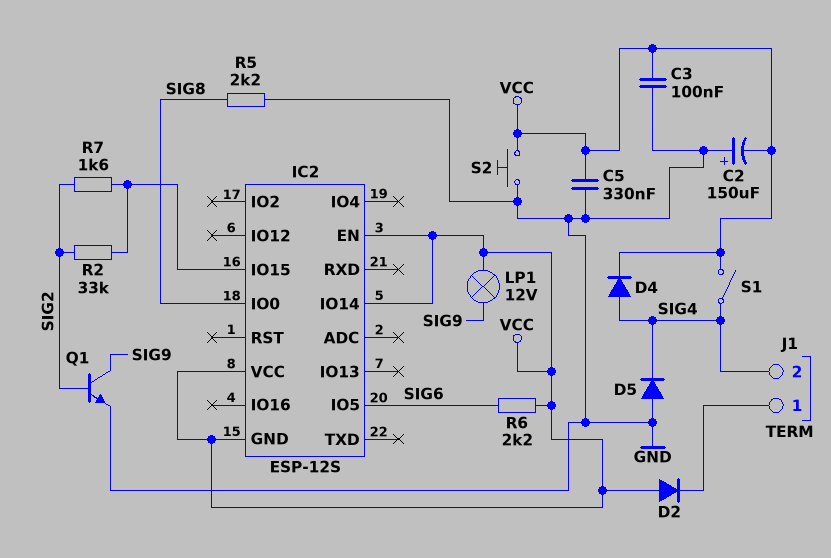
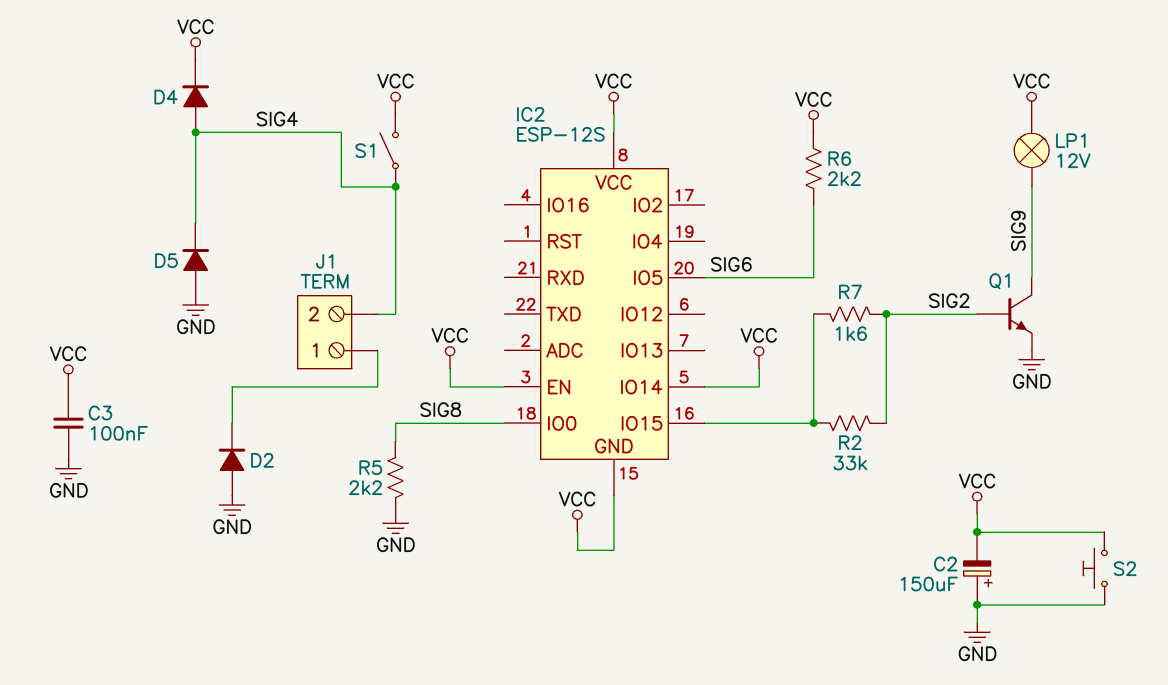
C5: 330nF (GND, VCC) -> none
D2: diode (A VCC, K J1/1) -> diode (A GND, K J1/1)

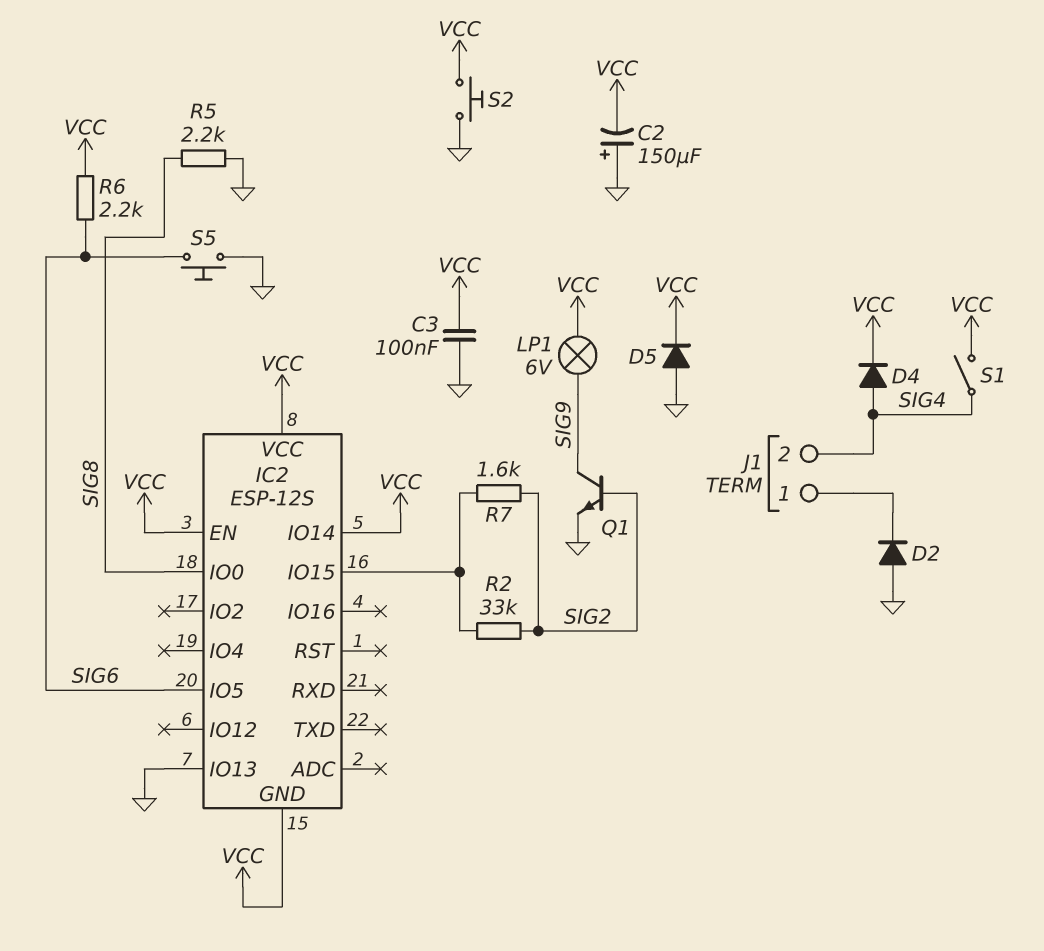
D5: diode (A GND, K SIG4) -> diode (A GND, K VCC)
IC2 pin IO13: none -> GND
LP1: lamp 12V (SIG9, VCC) -> lamp 6V (SIG9, VCC)
S5: none -> button (GND, SIG6)

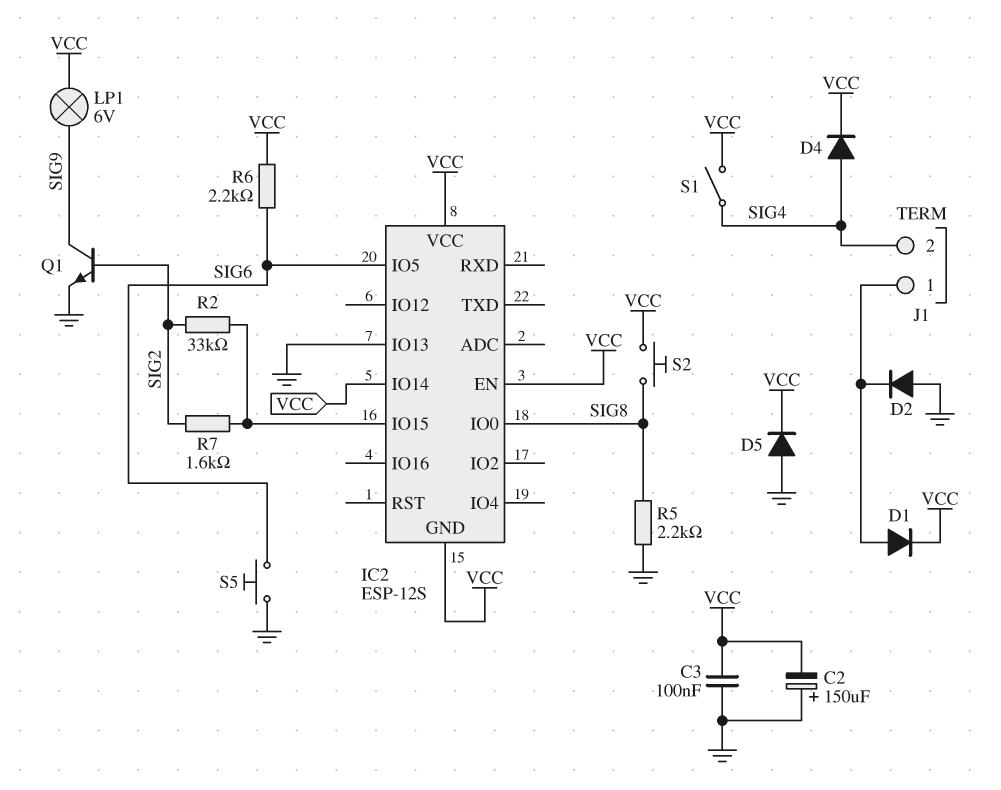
D1: none -> diode (A J1/1, K VCC)
S2: button (GND, VCC) -> button (SIG8, VCC)

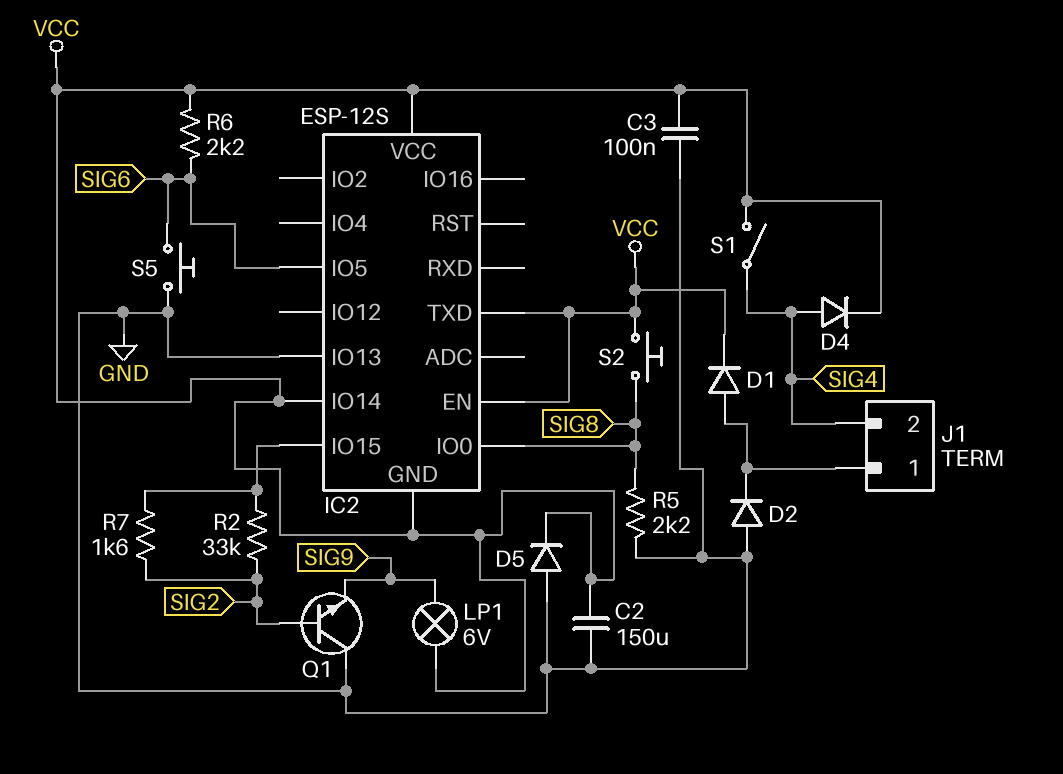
C2: 150uF (plus GND, minus VCC) -> 150uF (GND, VCC)
IC2 pin TXD: none -> VCC
Q1: NPN (B SIG2, C SIG9, E GND) -> NPN (B SIG2, C GND, E SIG9)

